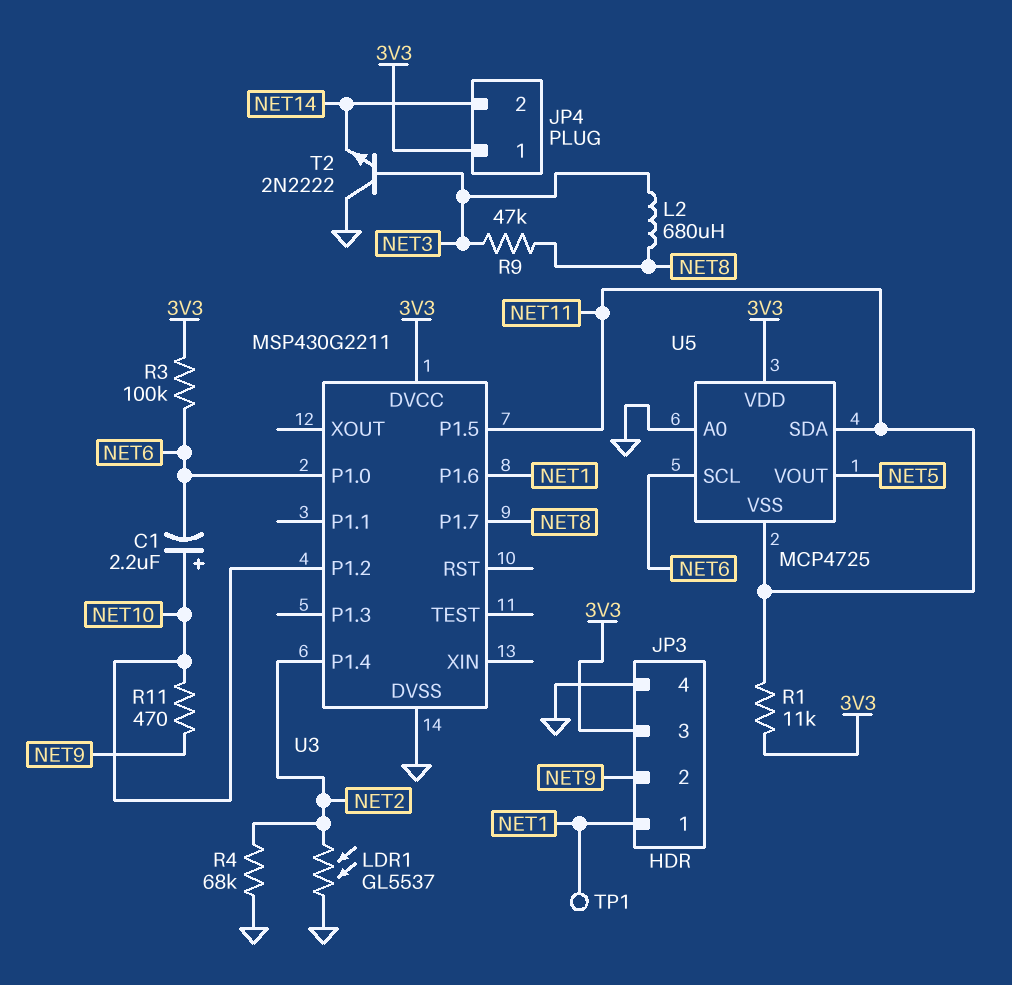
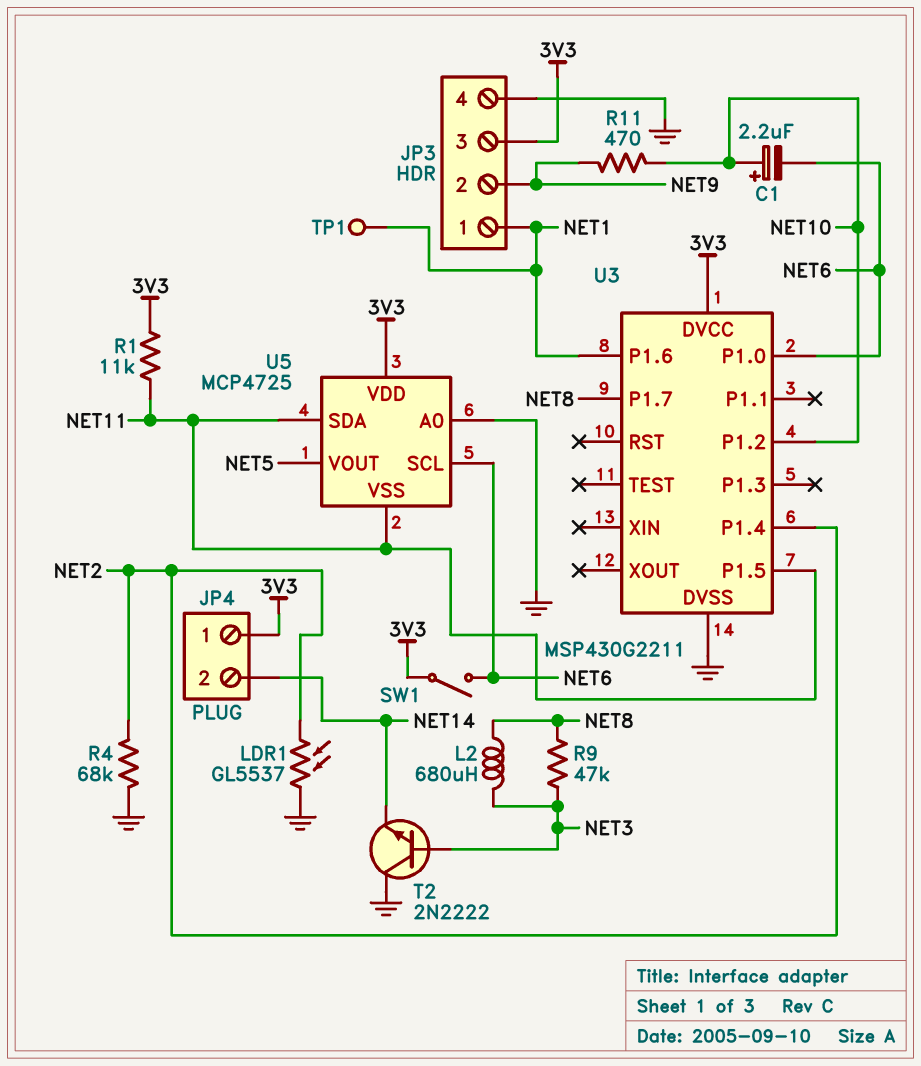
R3: 100k (3V3, NET6) -> none
SW1: none -> switch (3V3, NET6)

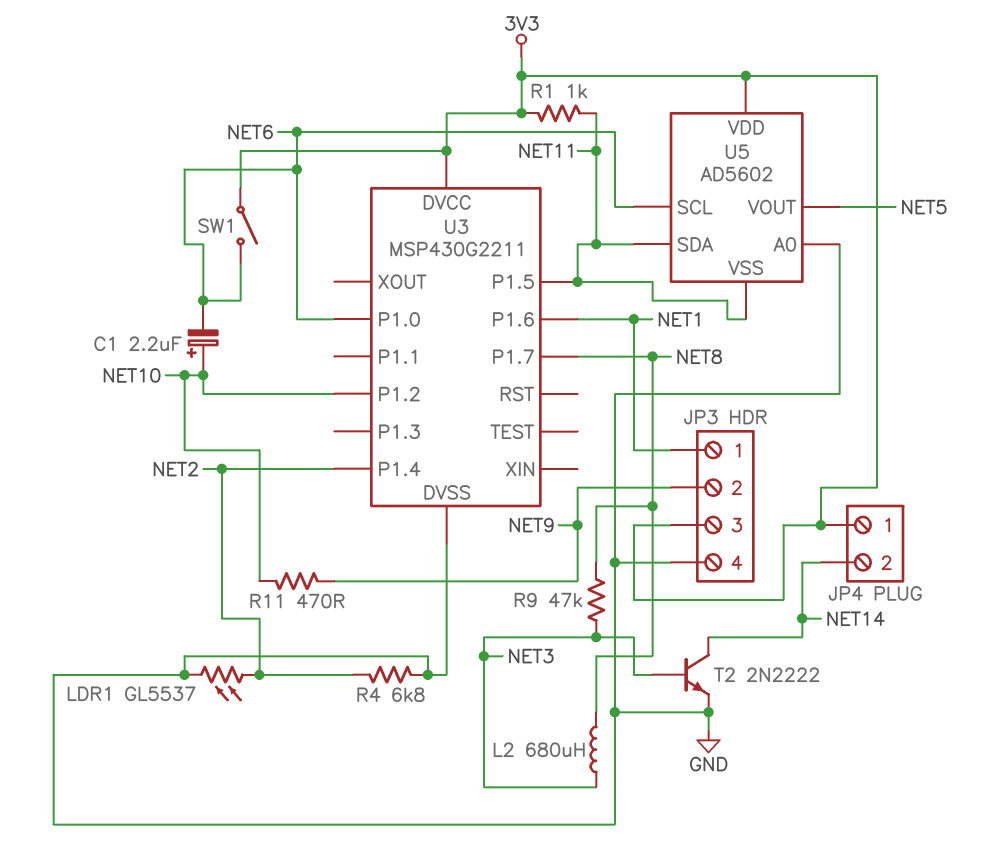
R1: 11k (3V3, NET11) -> 1k (3V3, NET11)
R4: 68k (GND, NET2) -> 6.8k (GND, NET2)
T2: NPN 2N2222 (B NET3, C GND, E NET14) -> NPN 2N2222 (B NET3, C NET14, E GND)
TP1: test point (NET1) -> none
U5: MCP4725 -> AD5602

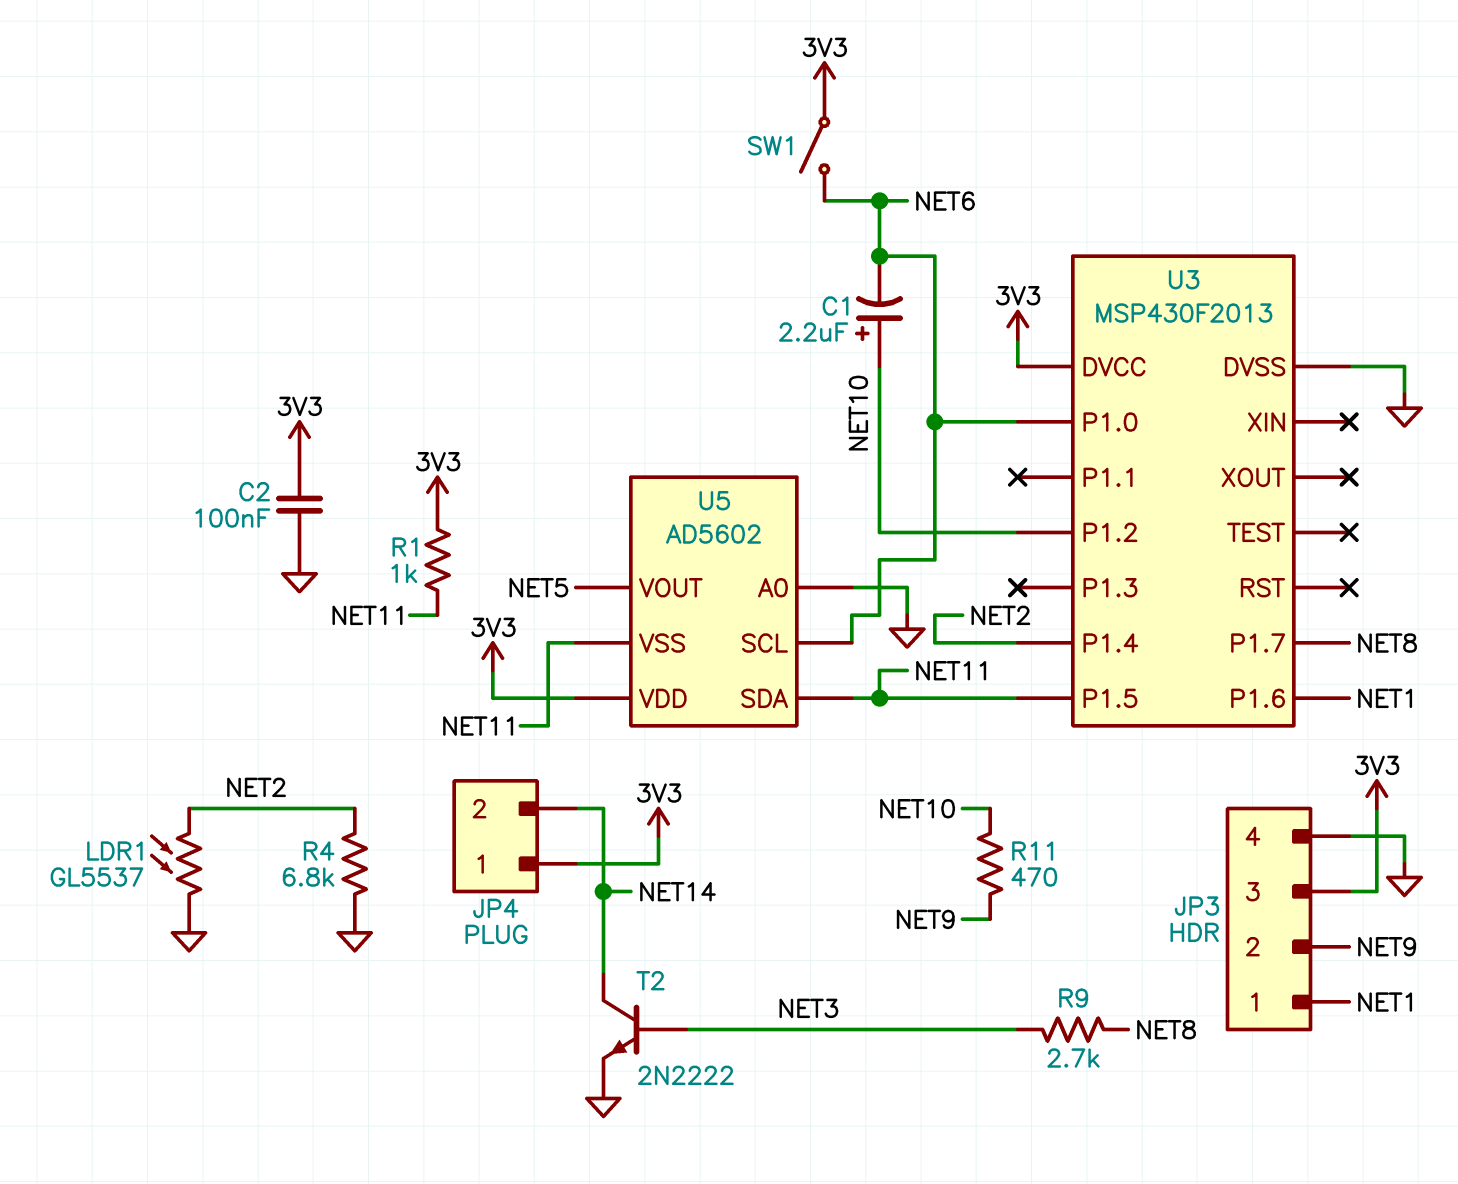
C2: none -> 100nF (3V3, GND)
L2: 680uH (NET3, NET8) -> none
R9: 47k (NET3, NET8) -> 2.7k (NET3, NET8)
U3: MSP430G2211 -> MSP430F2013

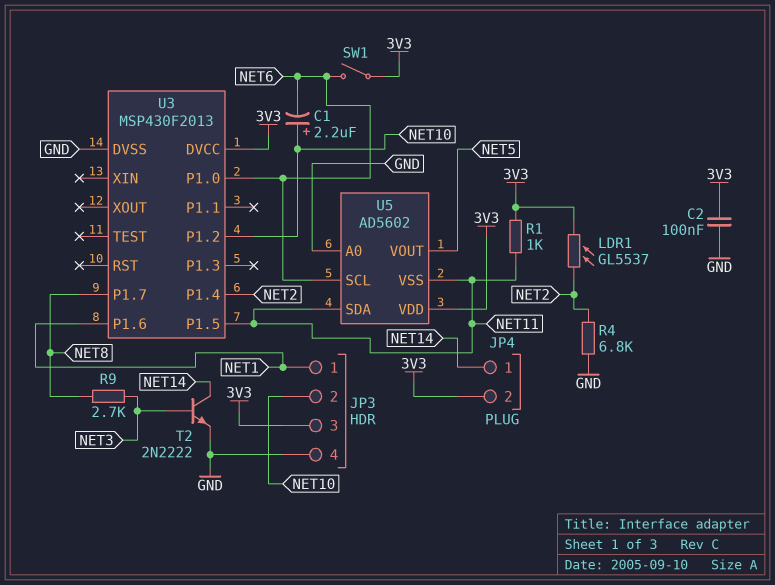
JP3 pin 2: NET9 -> NET10
JP4 pin 1: 3V3 -> NET14
JP4 pin 2: NET14 -> 3V3
LDR1: GL5537 (GND, NET2) -> GL5537 (3V3, NET2)
R11: 470 (NET9, NET10) -> none

